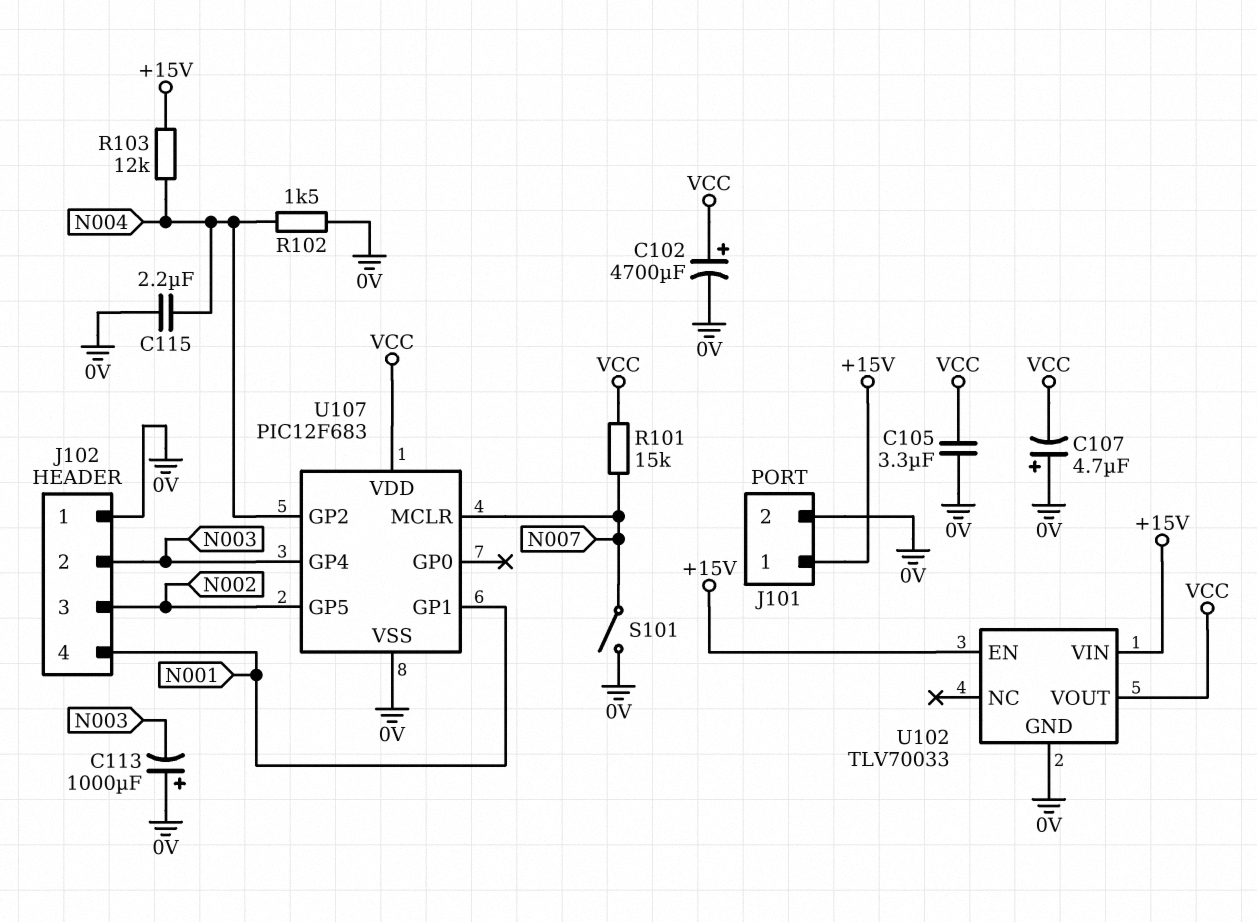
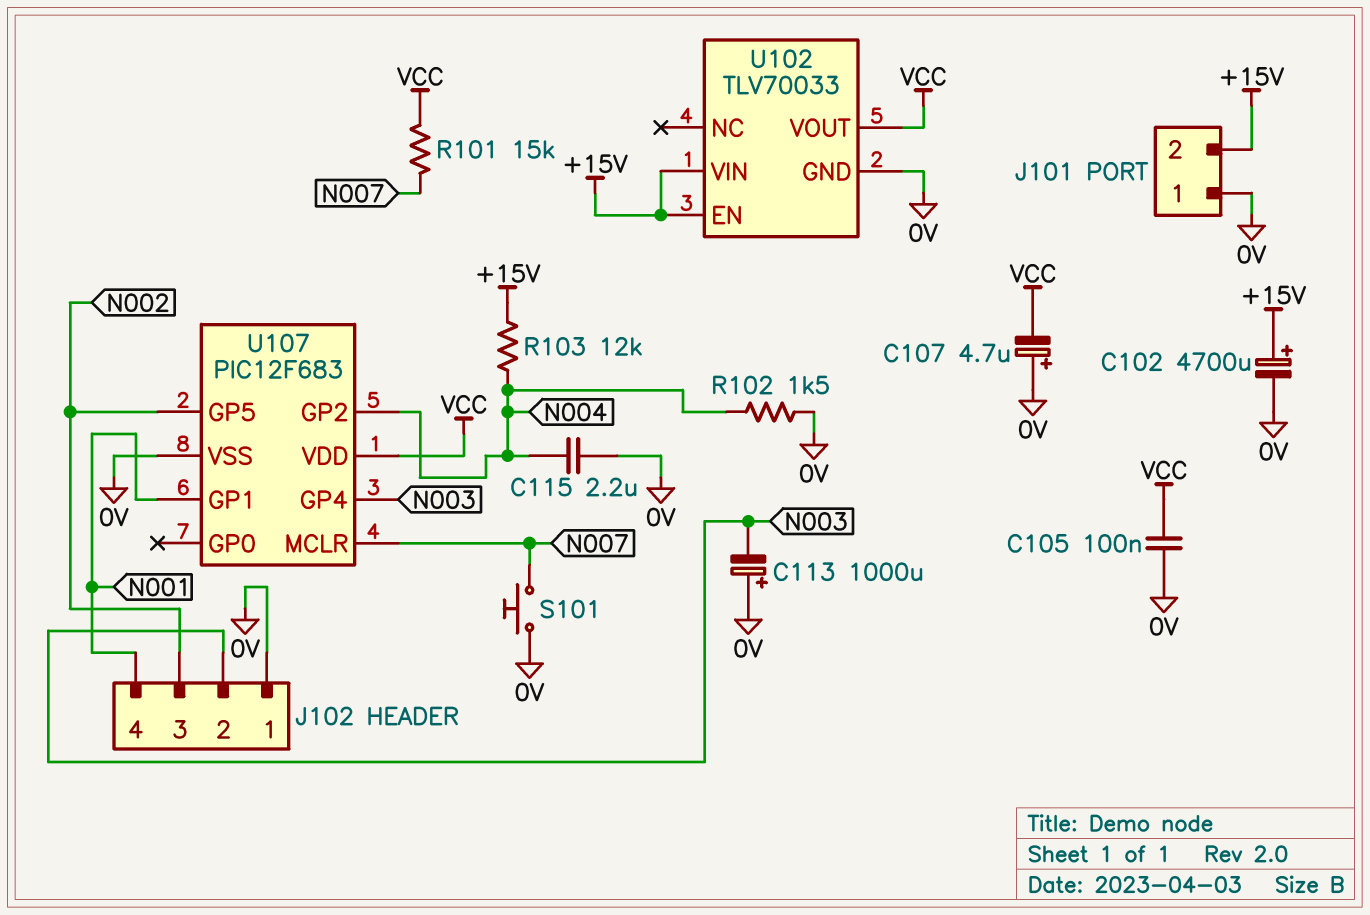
C102: 4700uF (plus VCC, minus 0V) -> 4700uF (plus +15V, minus 0V)
C105: 3.3uF (0V, VCC) -> 100nF (0V, VCC)
J101 pin 1: +15V -> 0V
J101 pin 2: 0V -> +15V
S101: switch (0V, N007) -> button (0V, N007)

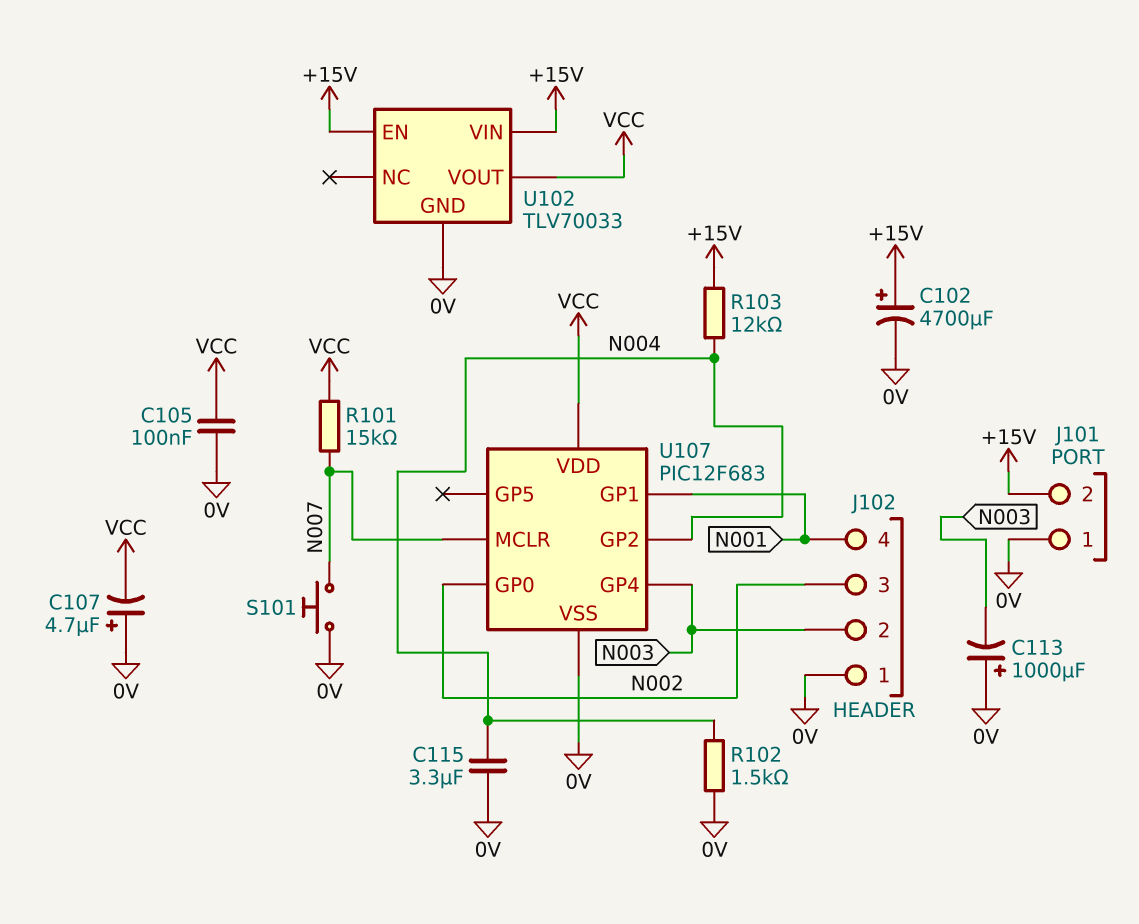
C115: 2.2uF (0V, N004) -> 3.3uF (0V, N004)
U107 pin GP0: none -> N002
U107 pin GP5: N002 -> none

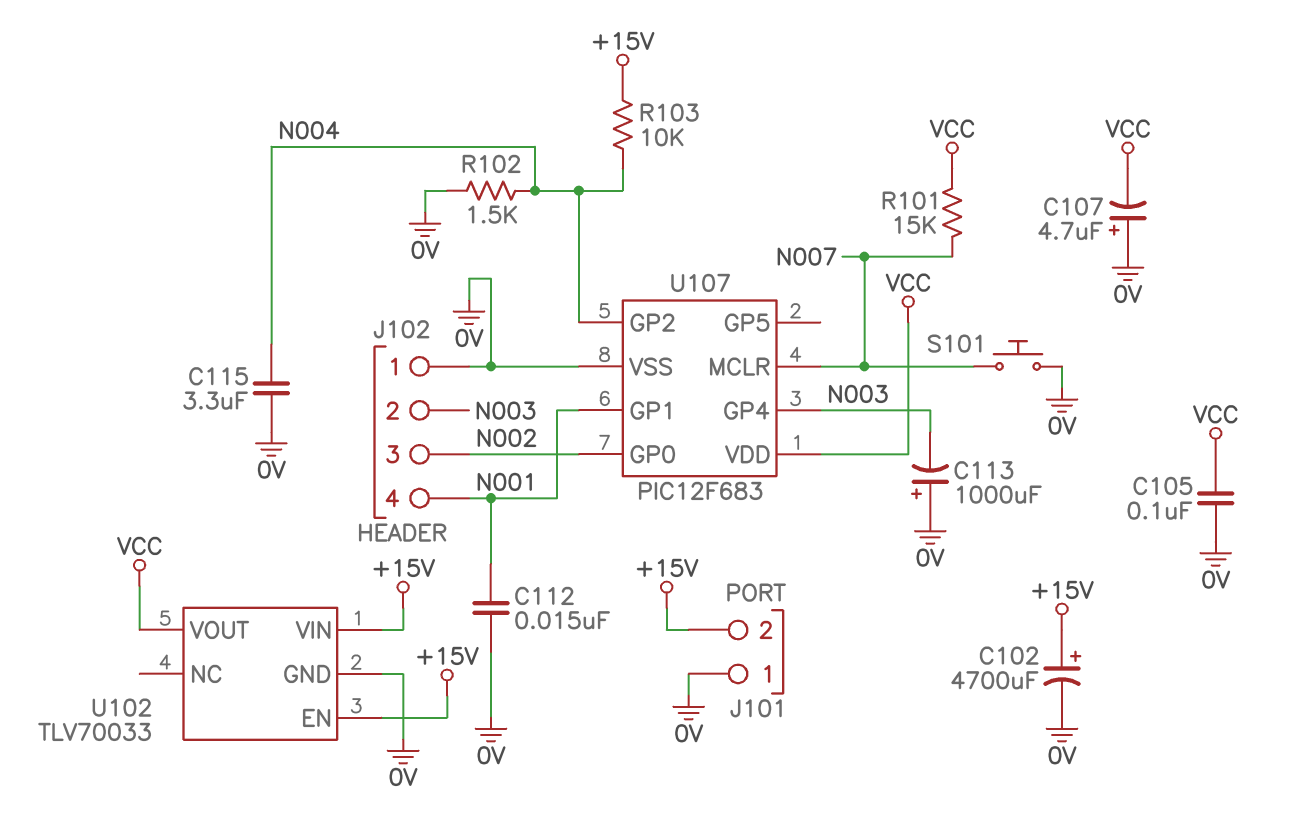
C112: none -> 15nF (0V, N001)
R103: 12k (+15V, N004) -> 10k (+15V, N004)

